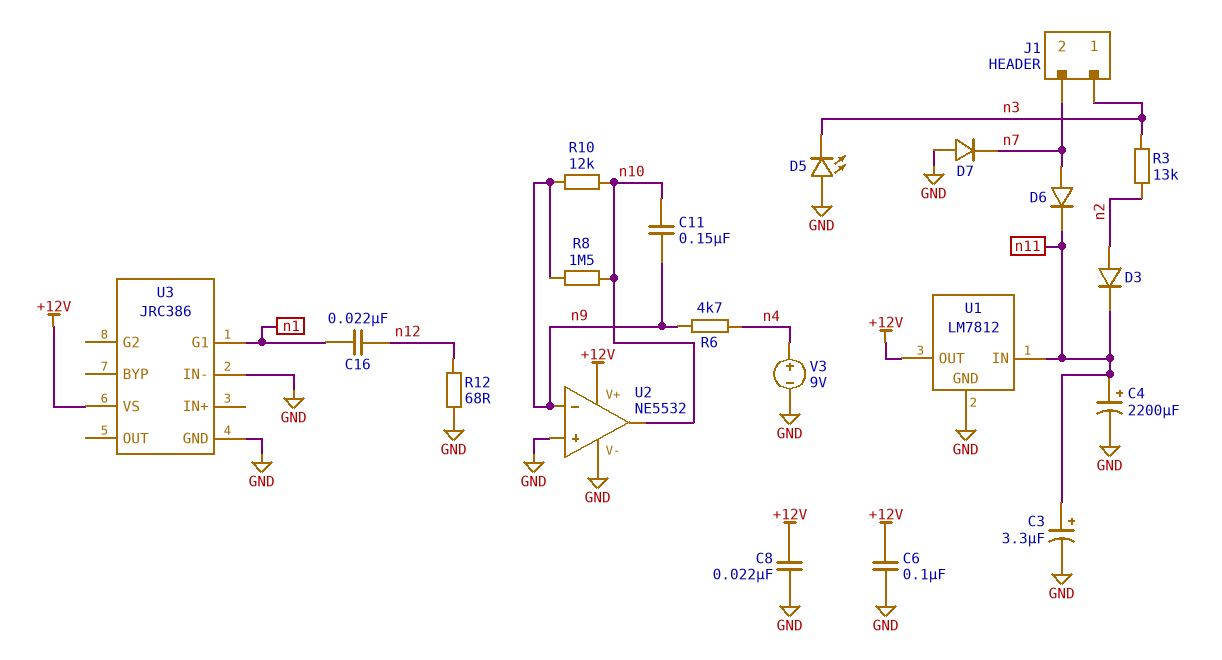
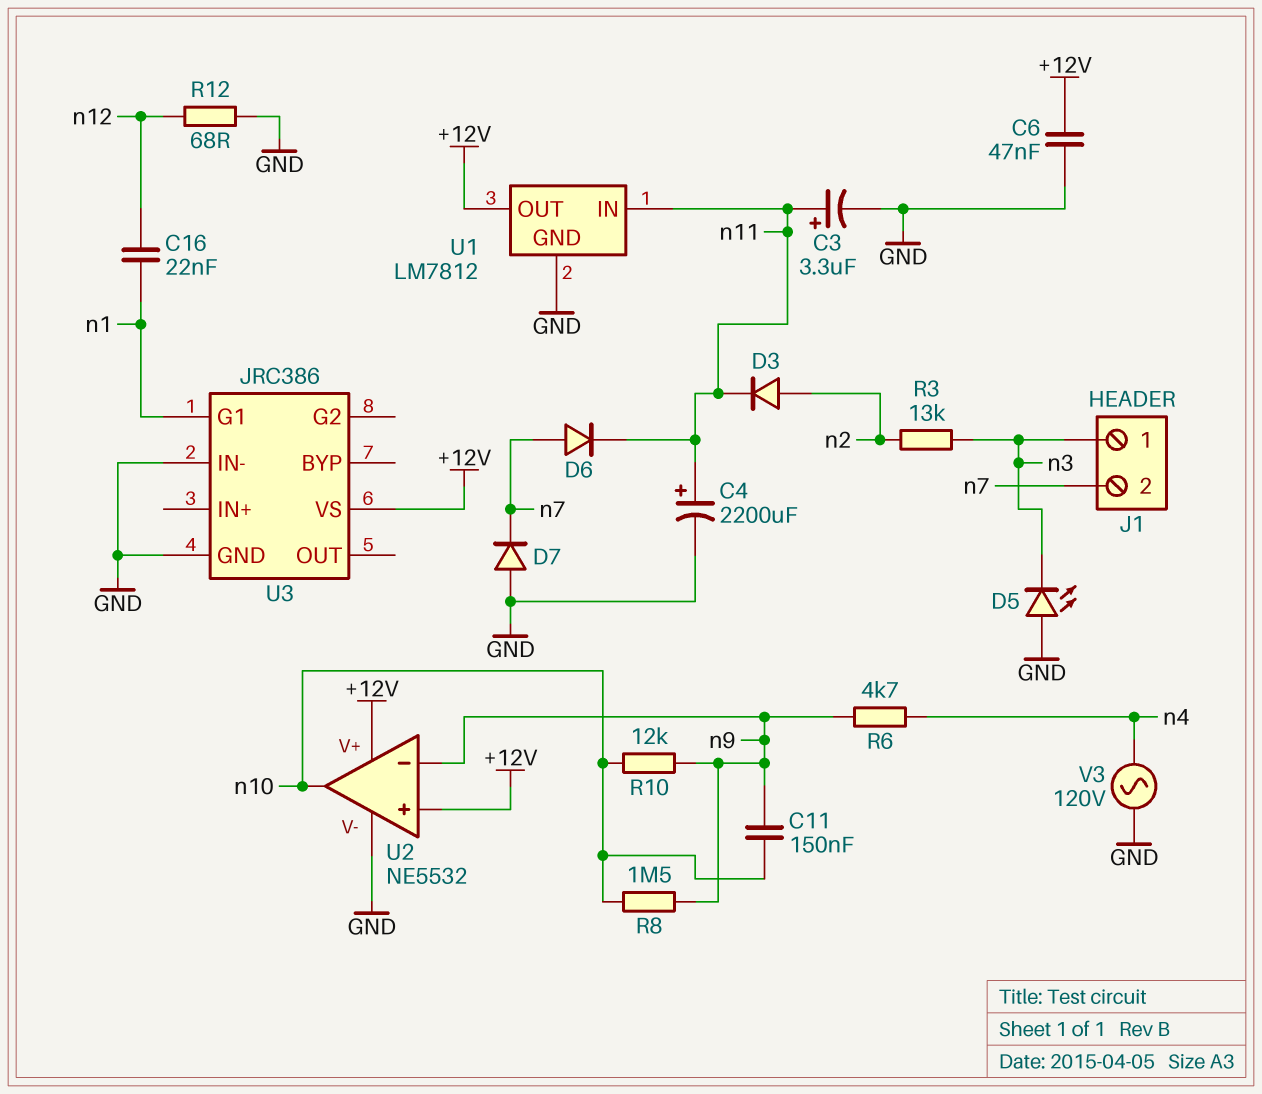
C6: 100nF (+12V, GND) -> 47nF (+12V, GND)
C8: 22nF (+12V, GND) -> none
U2 pin in+: GND -> +12V
V3: 9V (plus n4, minus GND) -> AC 120V (GND, n4)

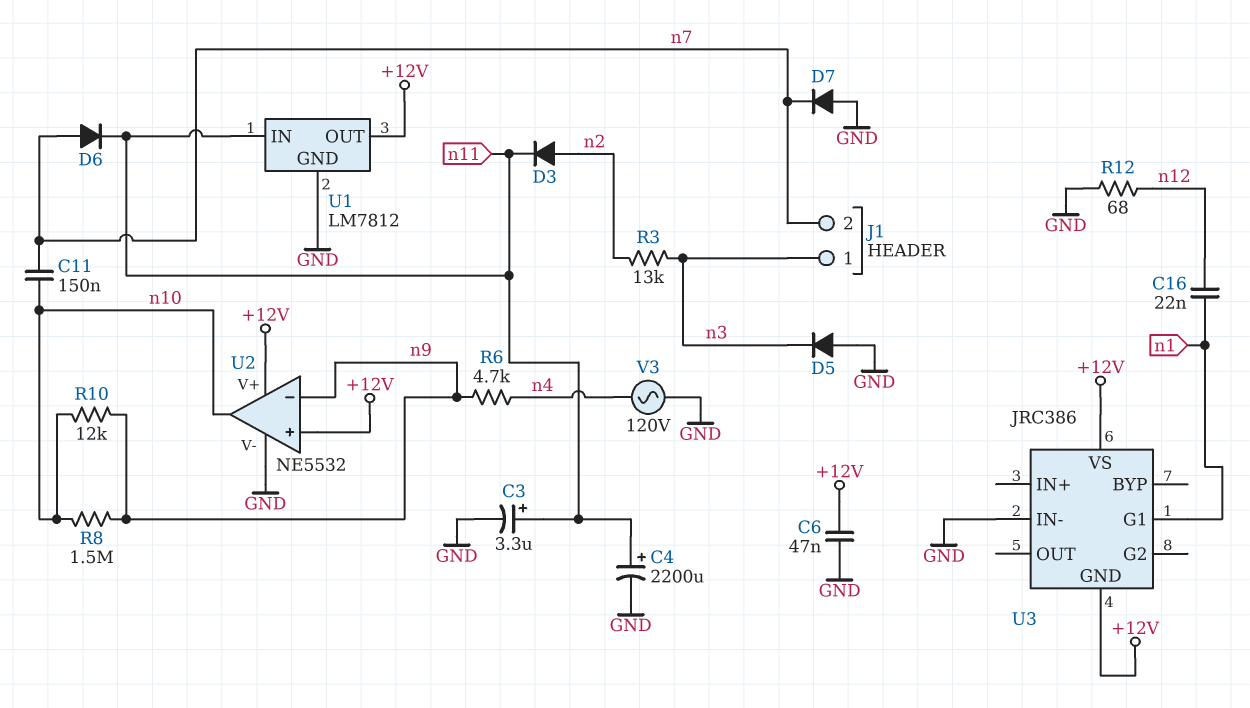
C11: 150nF (n9, n10) -> 150nF (n7, n10)
D5: LED (A GND, K n3) -> diode (A GND, K n3)
U3 pin GND: GND -> +12V

